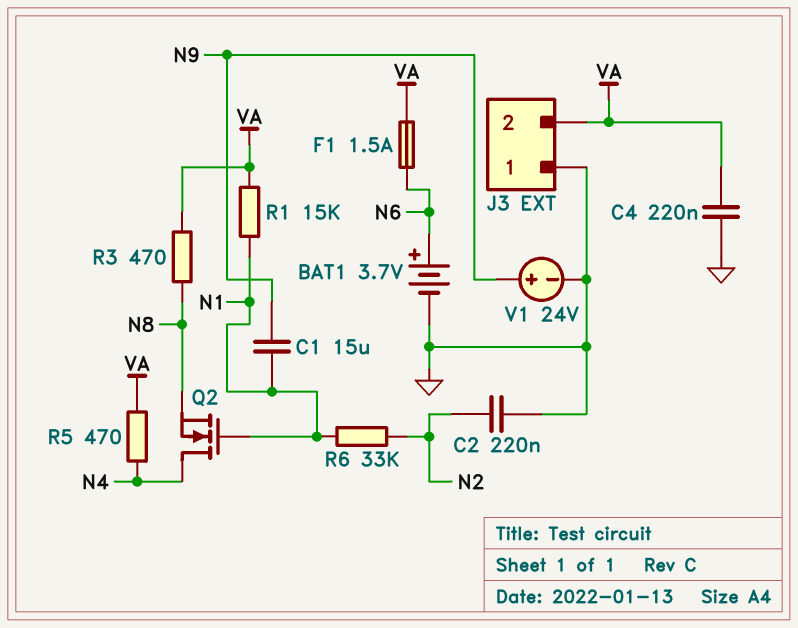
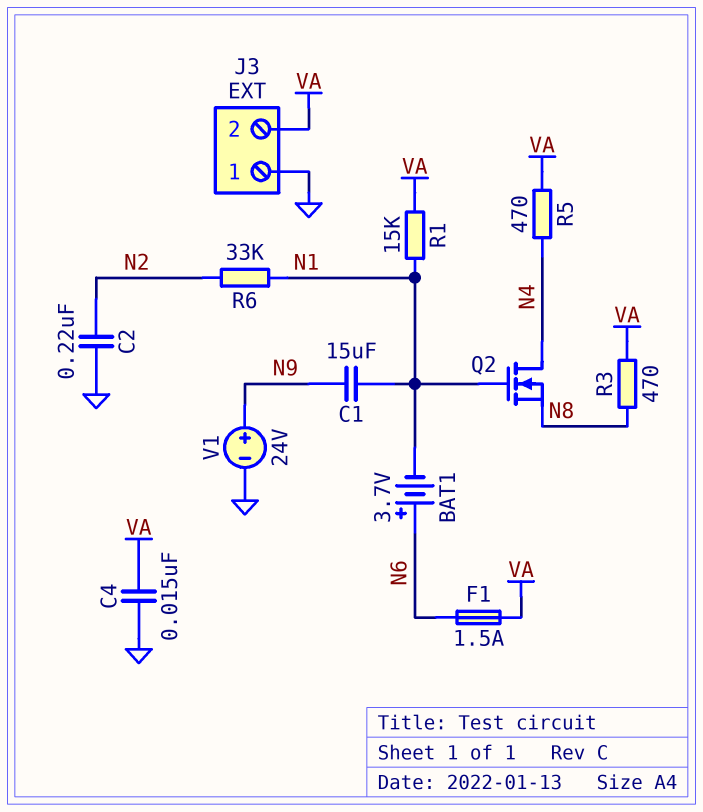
BAT1: 3.7V (plus N6, minus GND) -> 3.7V (plus N6, minus N1)
C4: 220nF (GND, VA) -> 15nF (GND, VA)

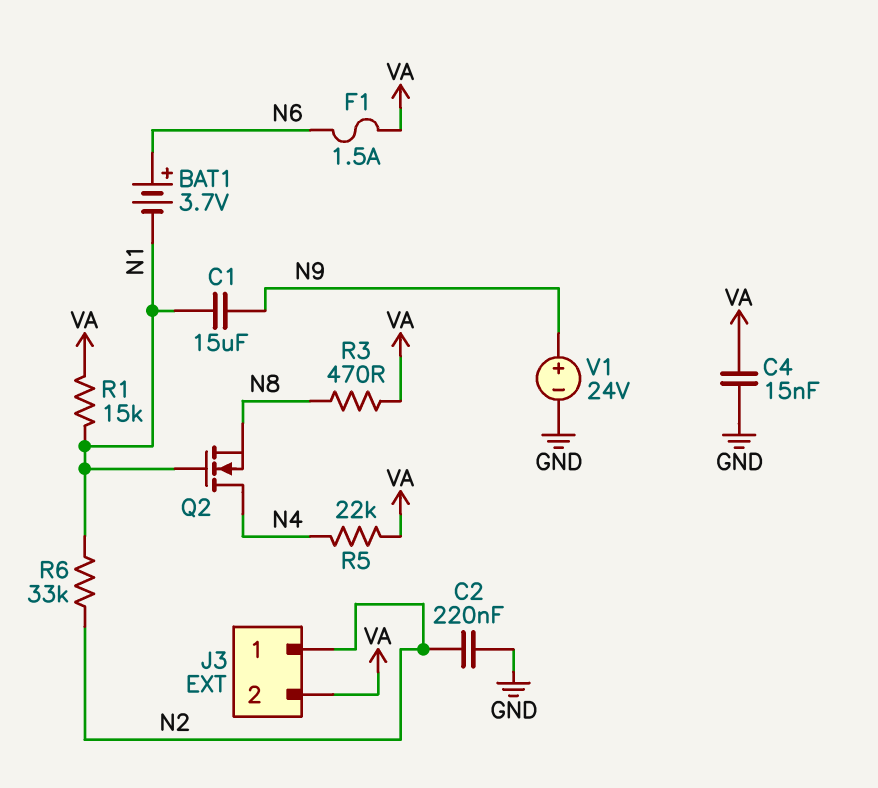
J3 pin 1: GND -> N2
R5: 470 (N4, VA) -> 22k (N4, VA)

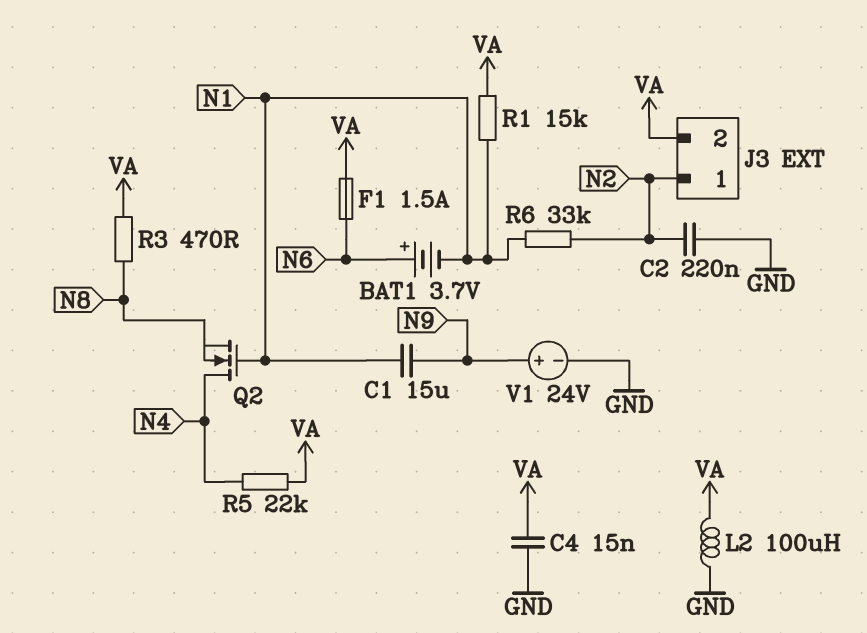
L2: none -> 100uH (GND, VA)

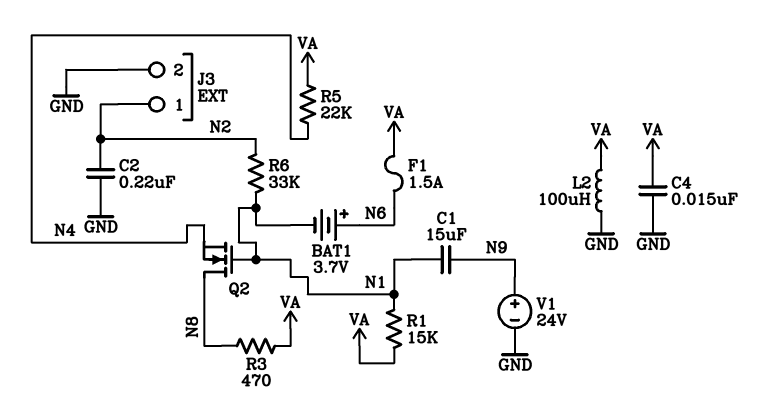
J3 pin 2: VA -> GND
Q2: NMOS (G N1, D N4, S N8) -> NMOS (G N1, D N8, S N4)

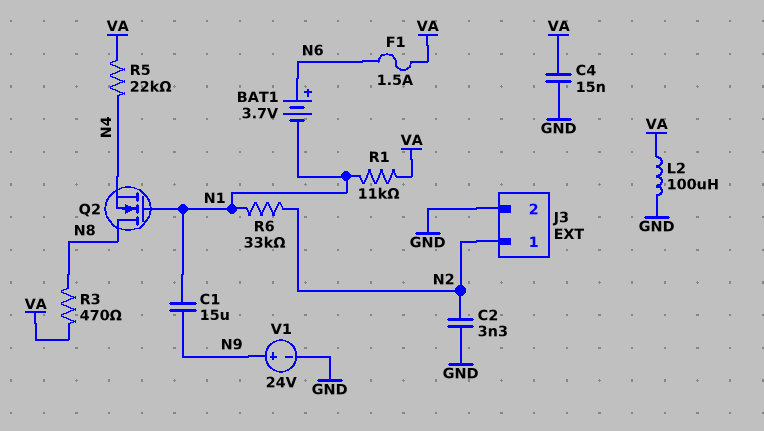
C2: 220nF (GND, N2) -> 3.3nF (GND, N2)
R1: 15k (N1, VA) -> 11k (N1, VA)

